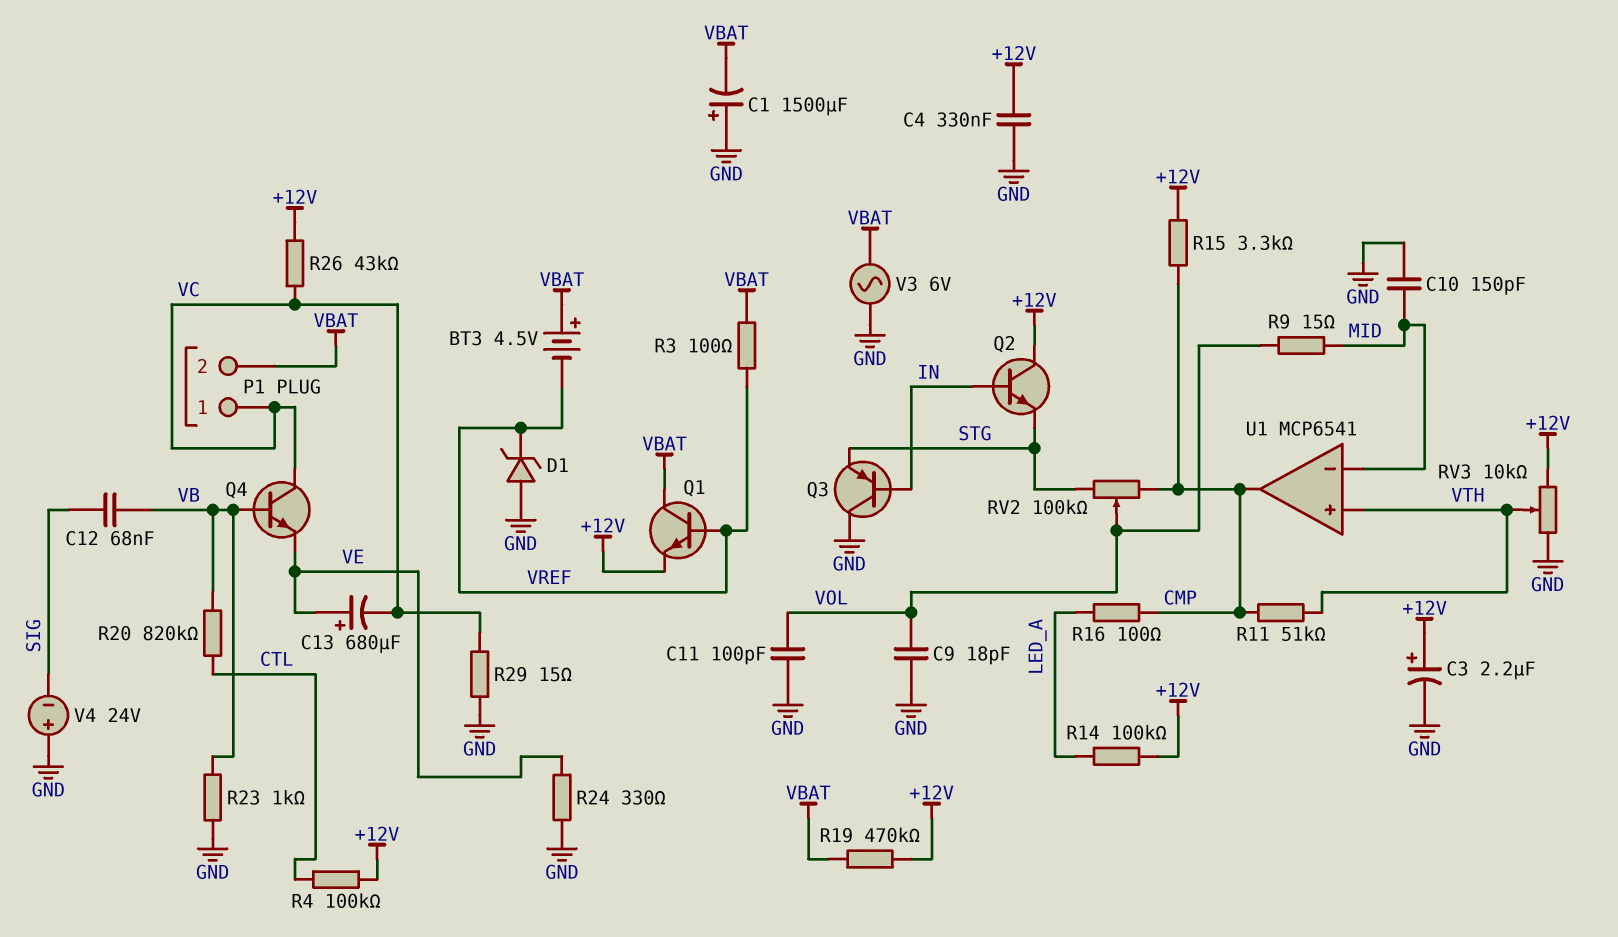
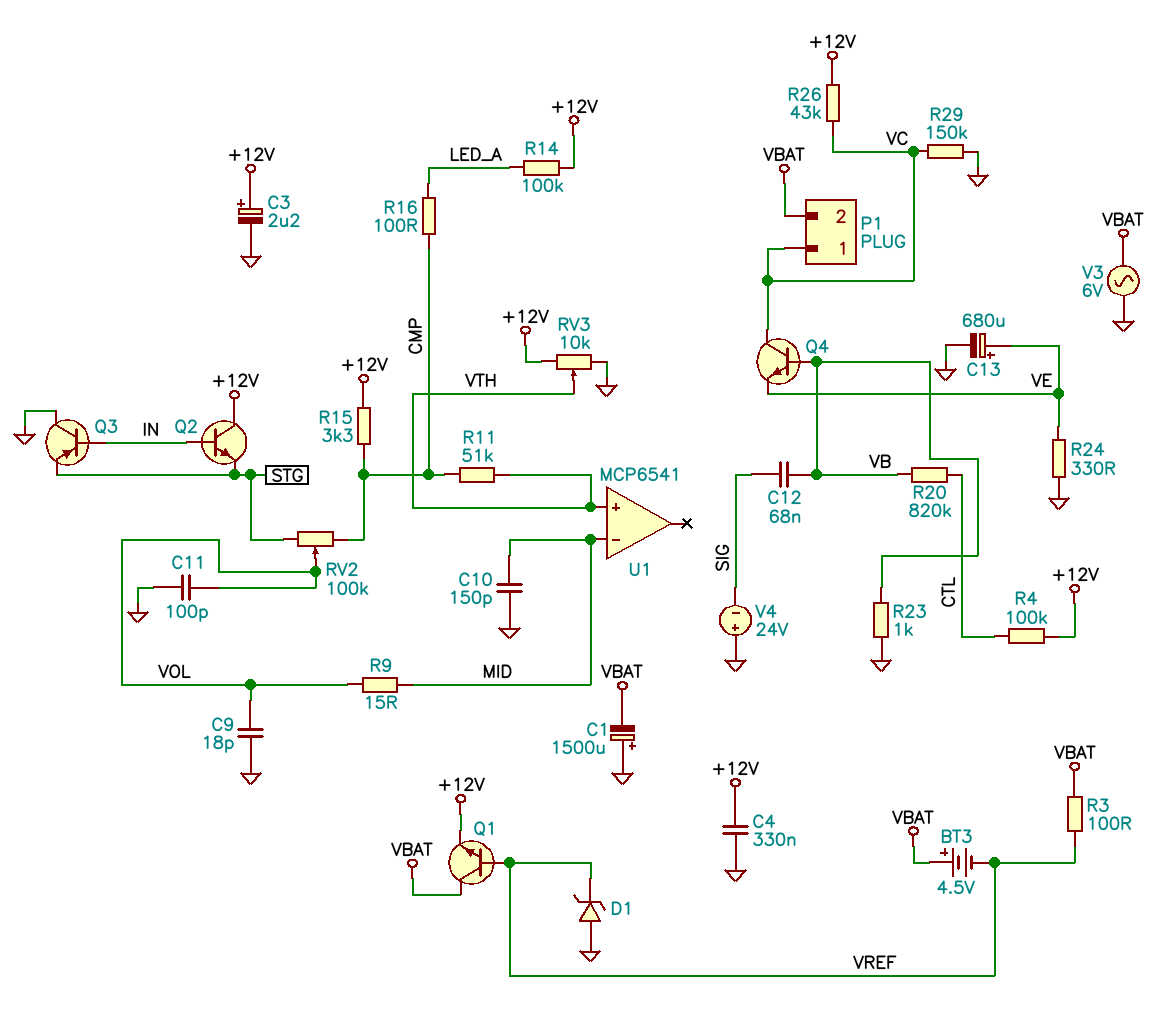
C13: 680uF (plus VE, minus VC) -> 680uF (plus VE, minus GND)
R19: 470k (+12V, VBAT) -> none
R29: 15 (GND, VC) -> 150k (GND, VC)
U1 pin out: CMP -> none

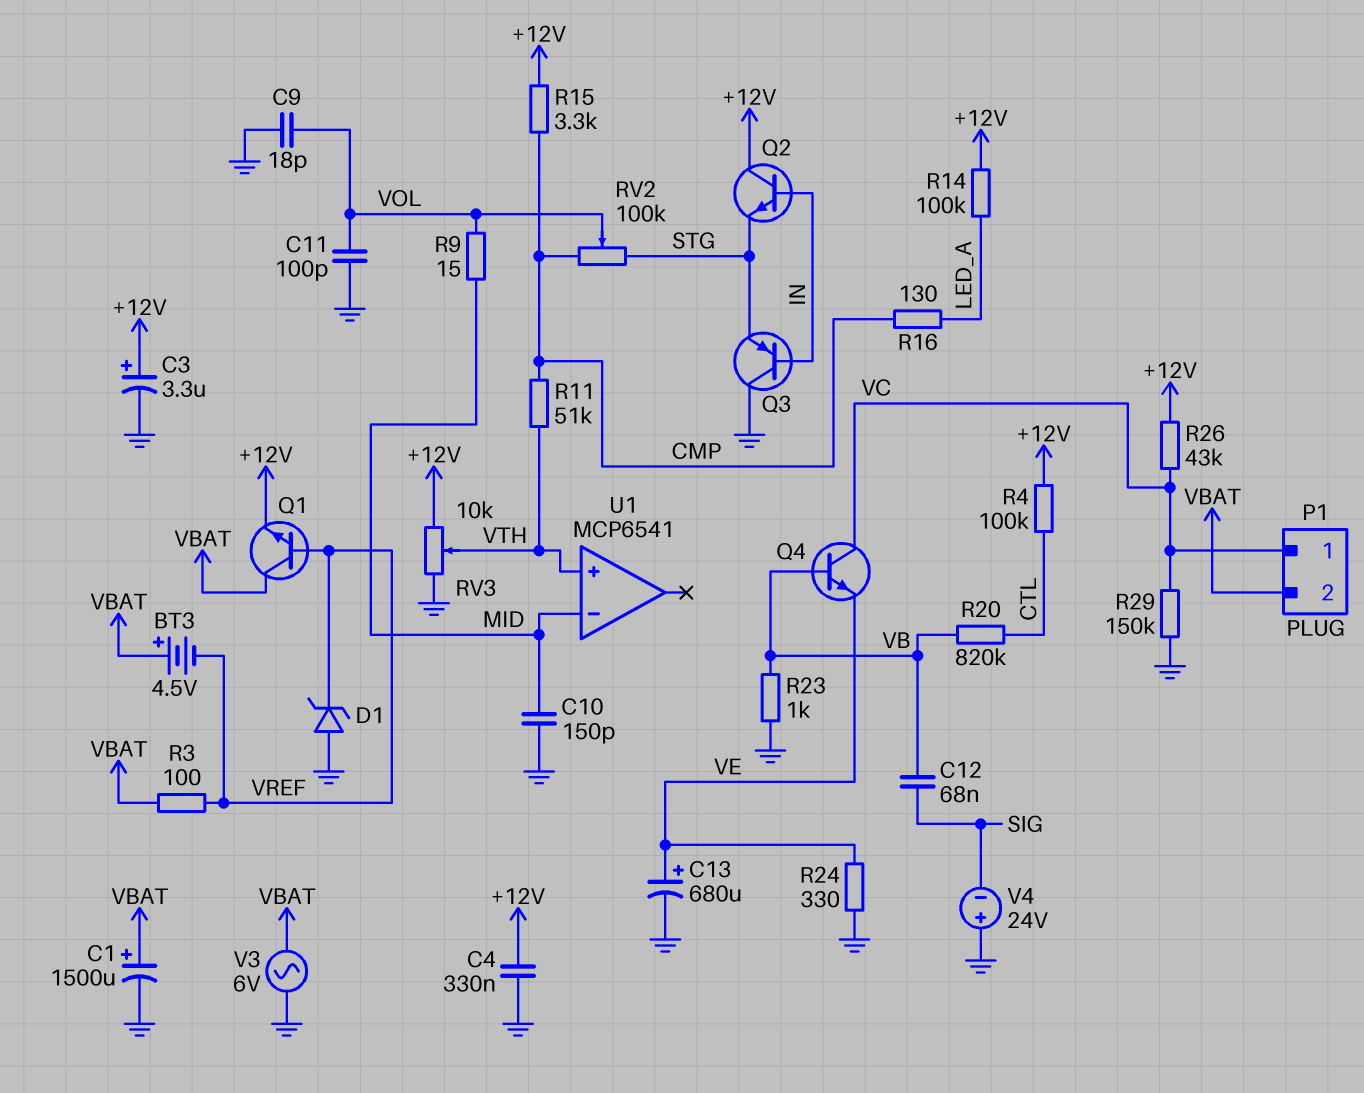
C1: 1500uF (plus GND, minus VBAT) -> 1500uF (plus VBAT, minus GND)
C3: 2.2uF (plus +12V, minus GND) -> 3.3uF (plus +12V, minus GND)
R16: 100 (CMP, LED_A) -> 130 (CMP, LED_A)

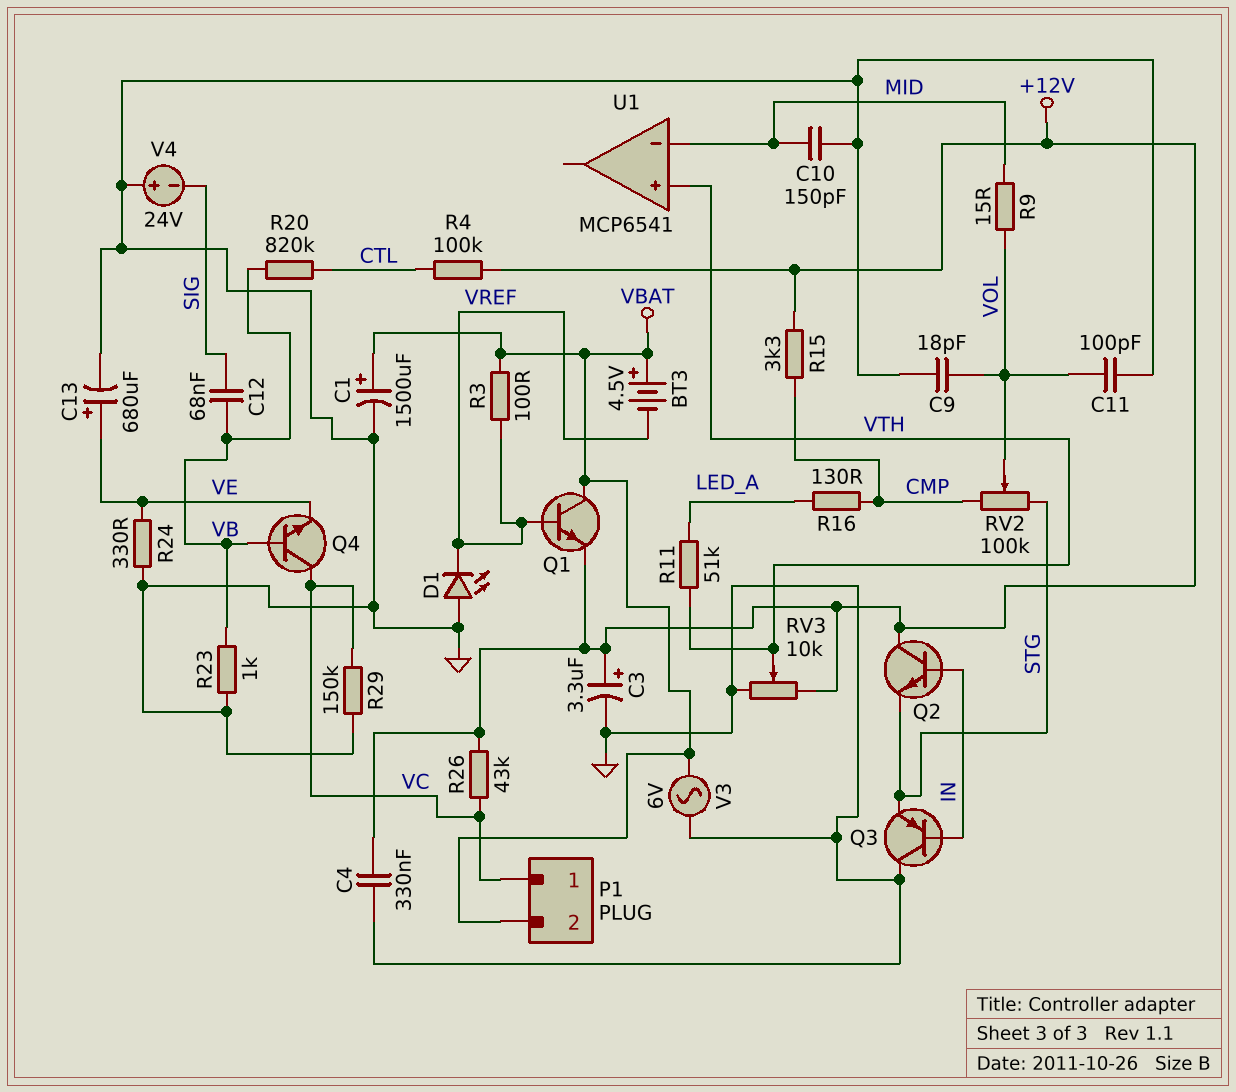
D1: zener (A GND, K VREF) -> LED (A GND, K VREF)
R11: 51k (CMP, VTH) -> 51k (LED_A, VTH)
R14: 100k (+12V, LED_A) -> none

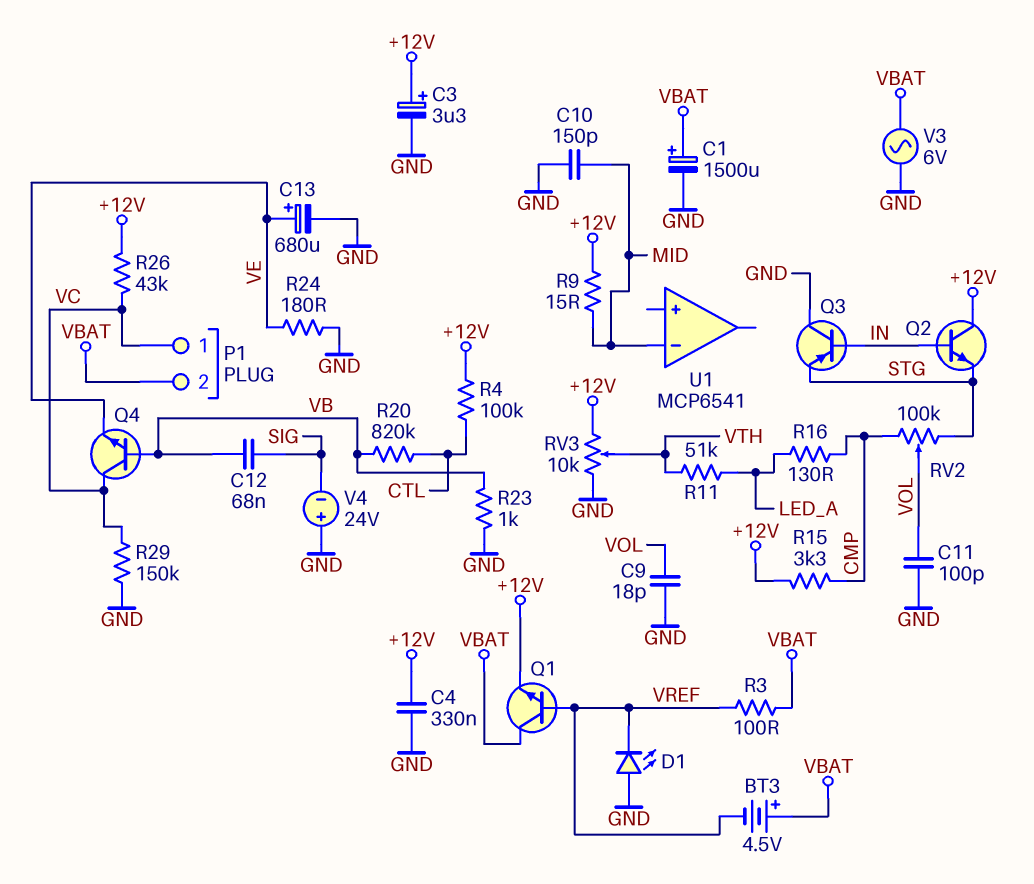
R9: 15 (MID, VOL) -> 15 (+12V, MID)
R24: 330 (GND, VE) -> 180 (GND, VE)
U1 pin in+: VTH -> none

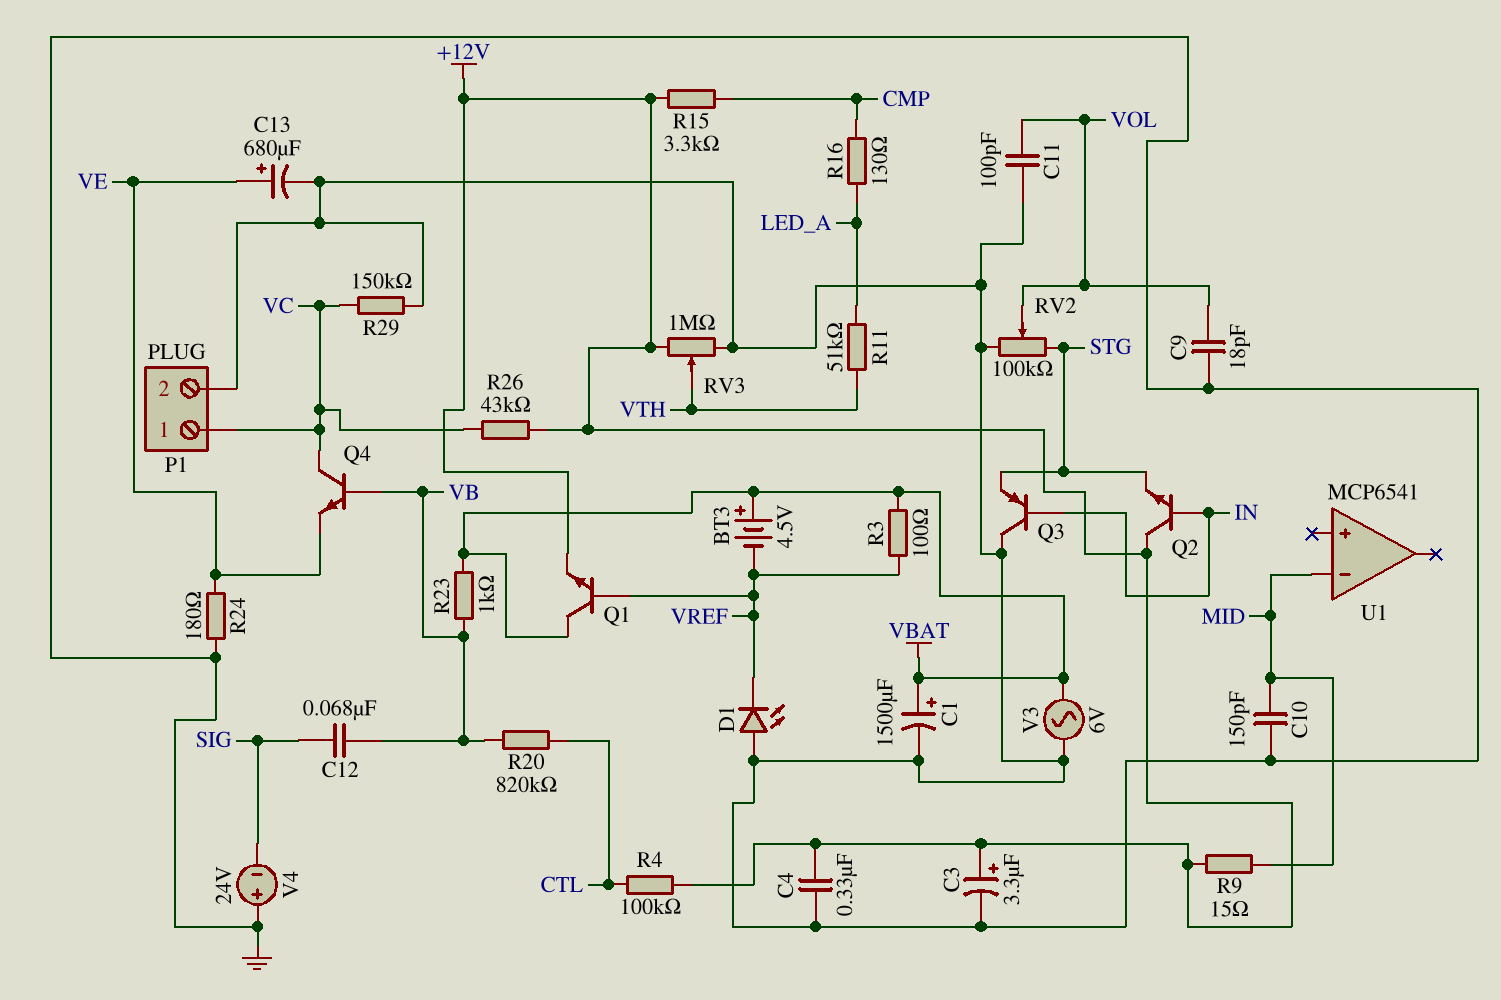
P1 pin 2: VBAT -> GND
R23: 1k (GND, VB) -> 1k (VB, VBAT)
RV2: 100k (CMP, STG, wiper VOL) -> 100k (GND, STG, wiper VOL)
RV3: 10k (+12V, GND, wiper VTH) -> 1M (+12V, GND, wiper VTH)

